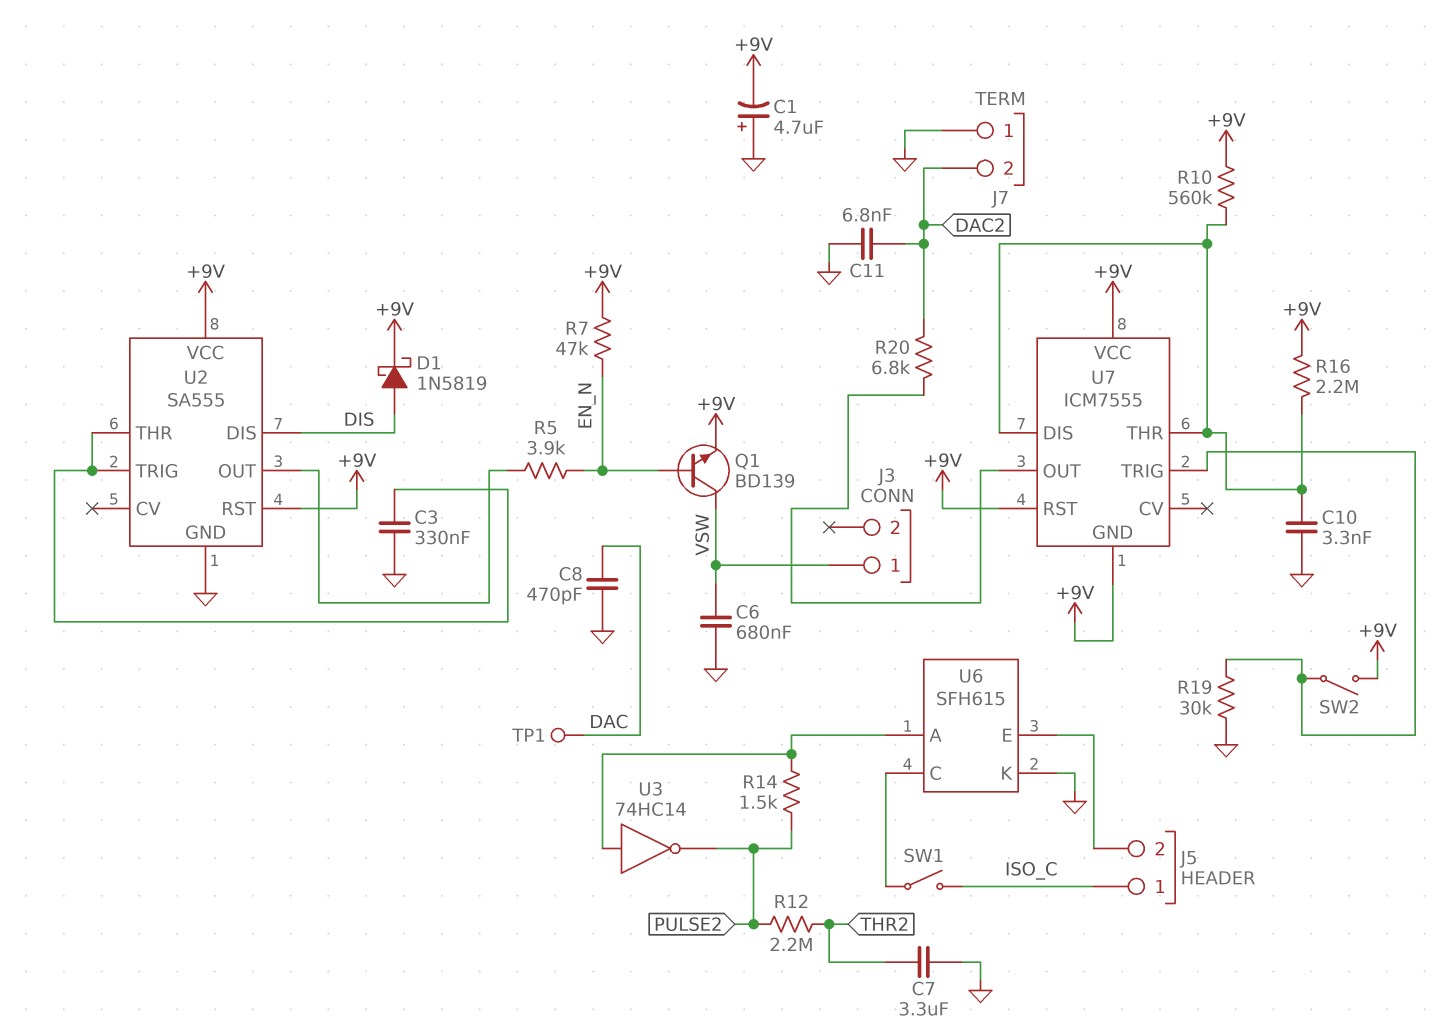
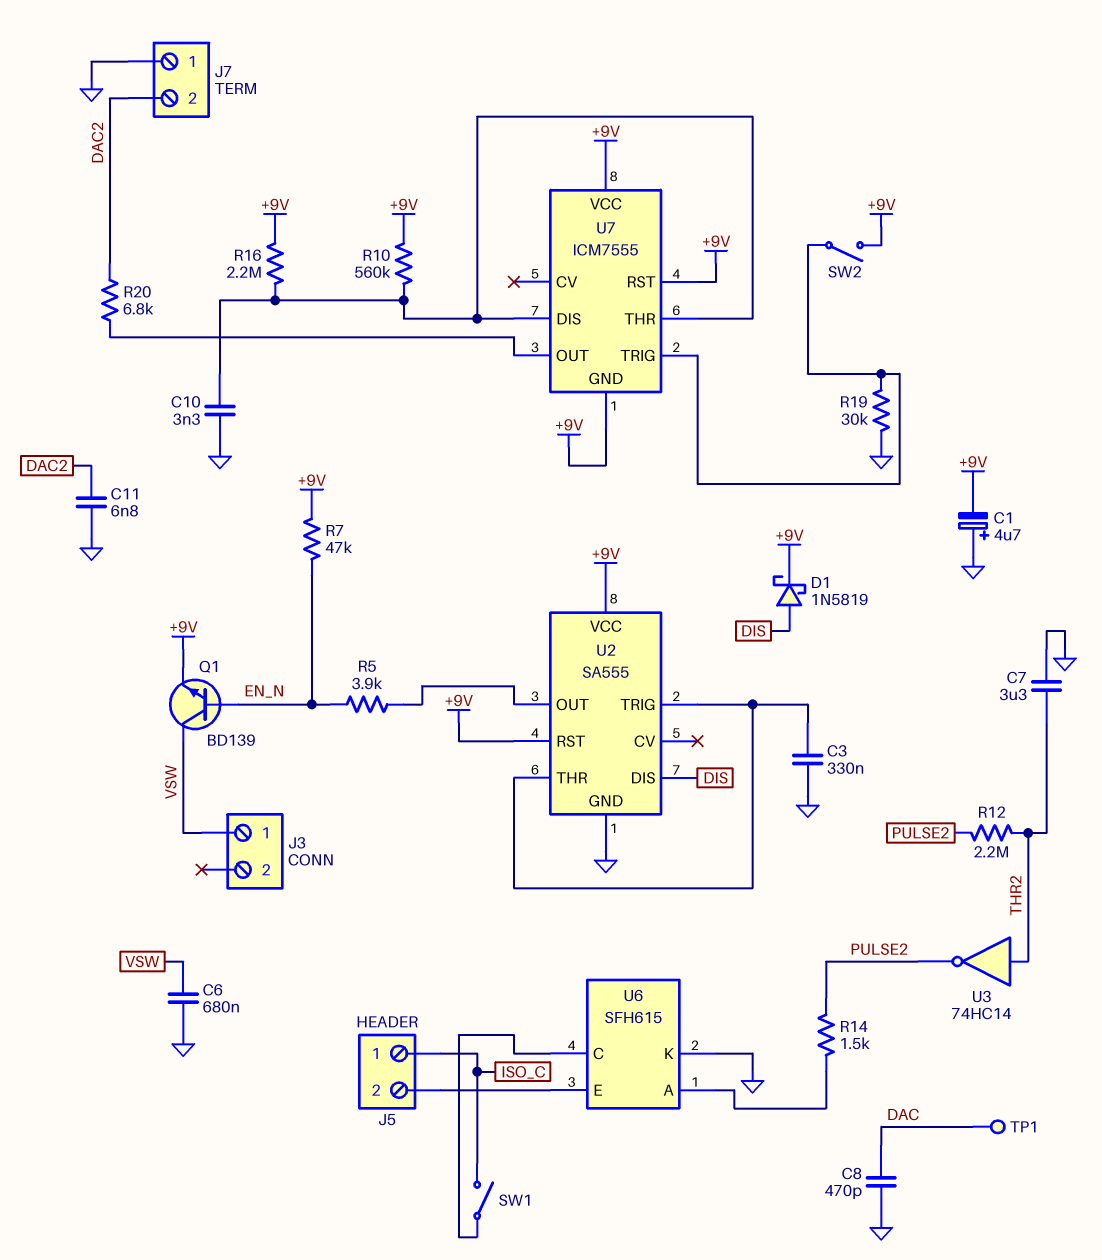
U3: NOT 74HC14 (in U6/A, out PULSE2) -> NOT 74HC14 (in THR2, out PULSE2)

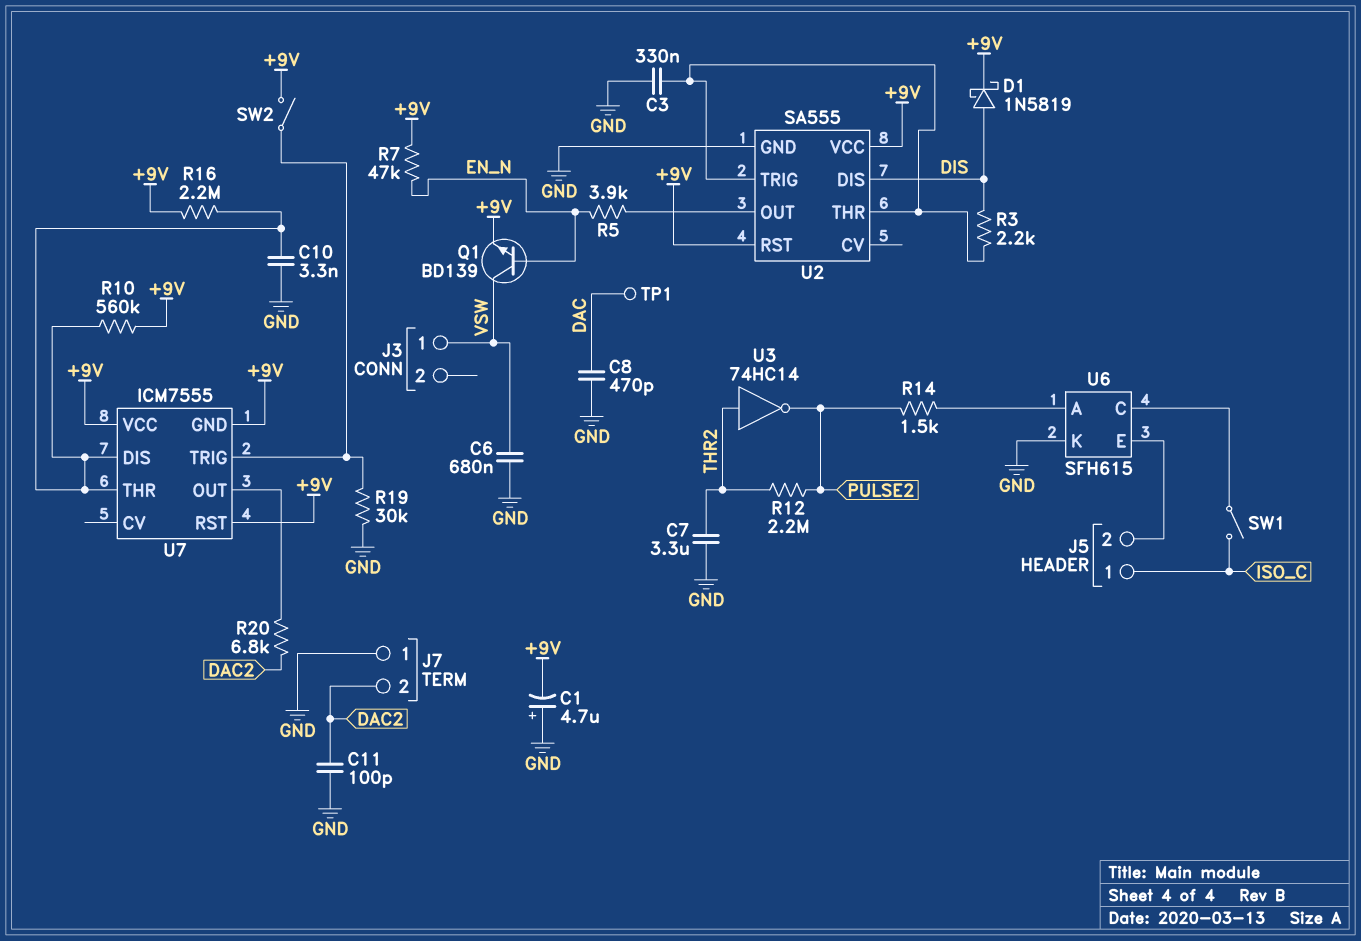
C11: 6.8nF (DAC2, GND) -> 100pF (DAC2, GND)
R3: none -> 2.2k (DIS, U2/THR)

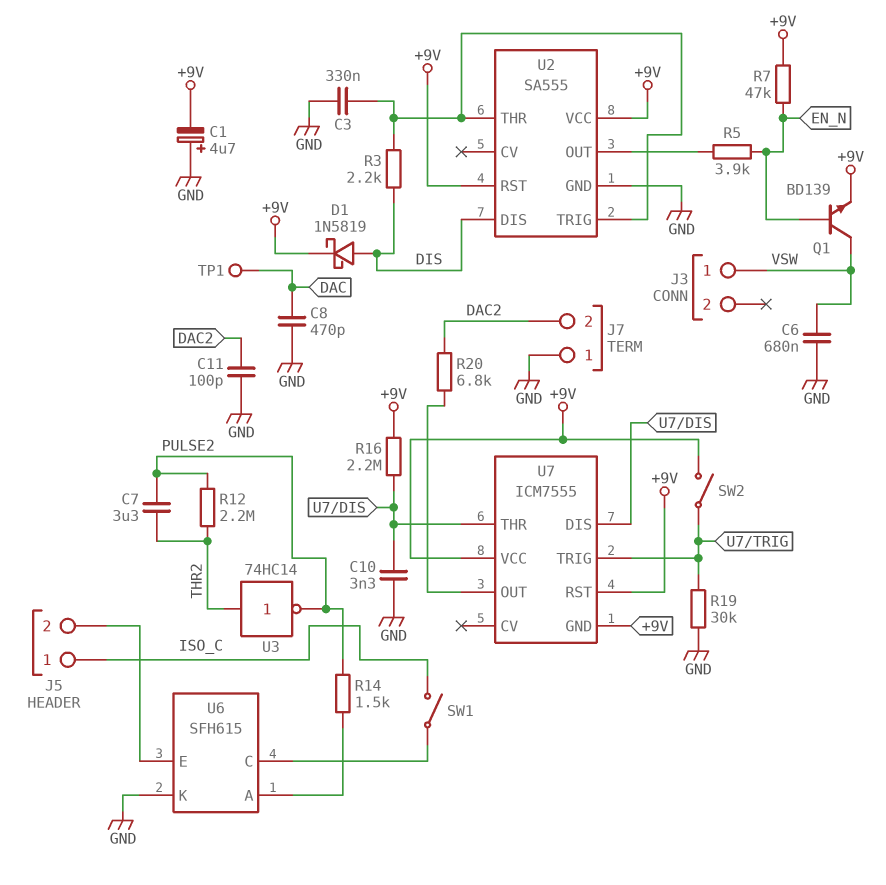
C7: 3.3uF (GND, THR2) -> 3.3uF (PULSE2, THR2)
R10: 560k (+9V, U7/DIS) -> none

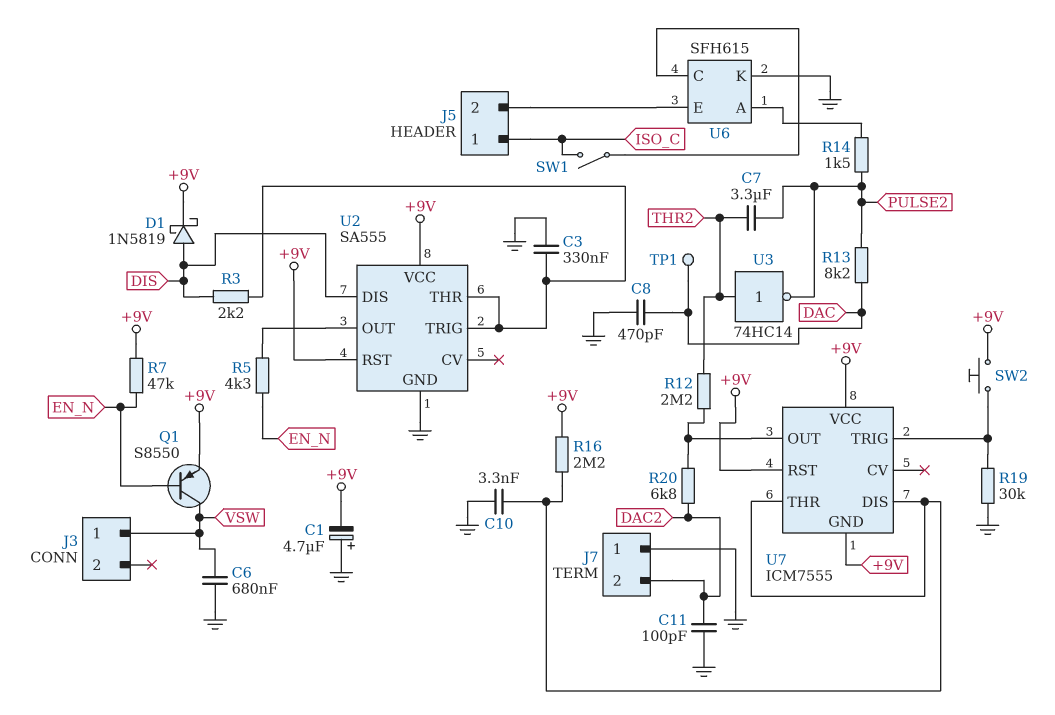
Q1: NPN BD139 (B EN_N, C VSW, E +9V) -> PNP S8550 (B EN_N, C VSW, E +9V)
R5: 3.9k (EN_N, U2/OUT) -> 4.3k (EN_N, U2/OUT)
R12: 2.2M (PULSE2, THR2) -> 2.2M (THR2, U7/OUT)
R13: none -> 8.2k (DAC, PULSE2)
SW2: switch (+9V, U7/TRIG) -> button (+9V, U7/TRIG)

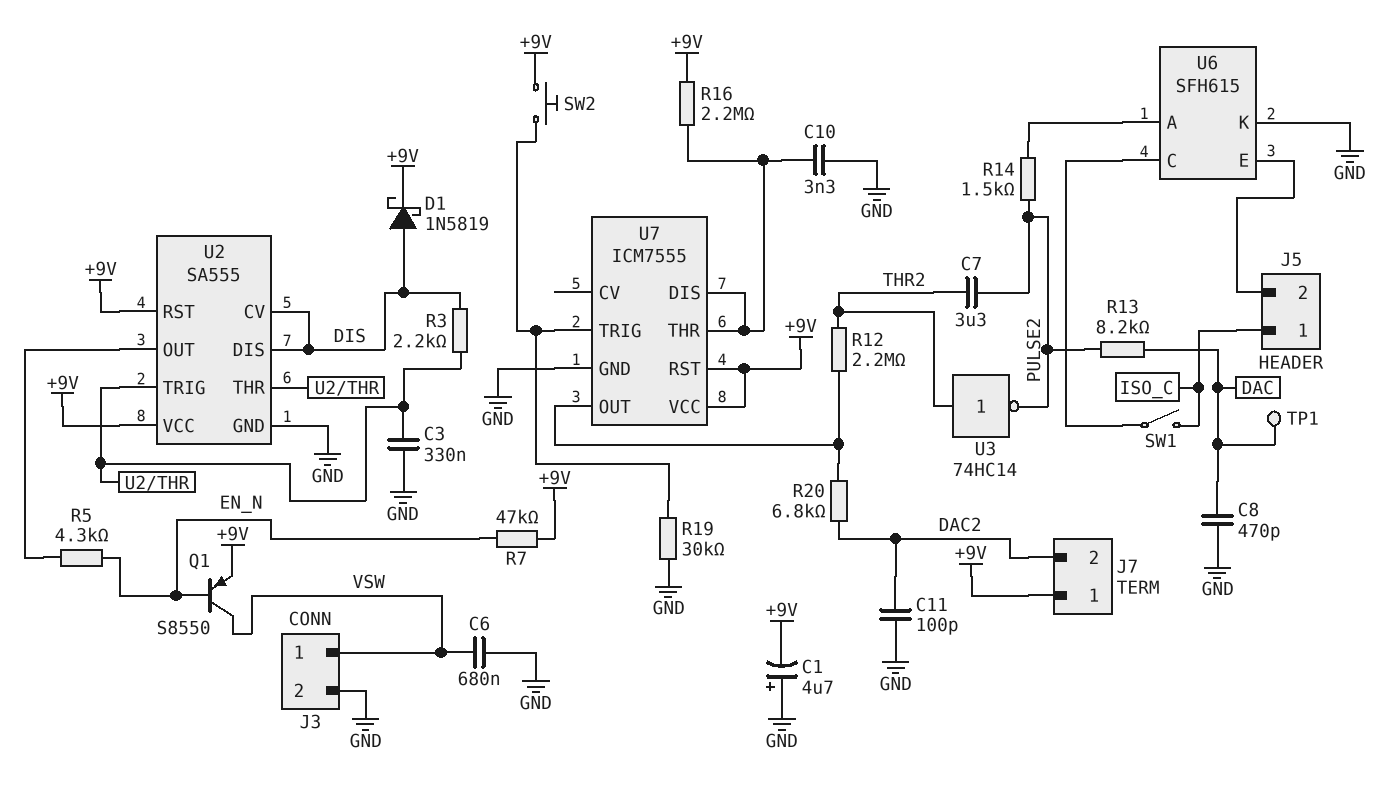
J3 pin 2: none -> GND
J7 pin 1: GND -> +9V
U2 pin CV: none -> DIS
U7 pin GND: +9V -> GND

